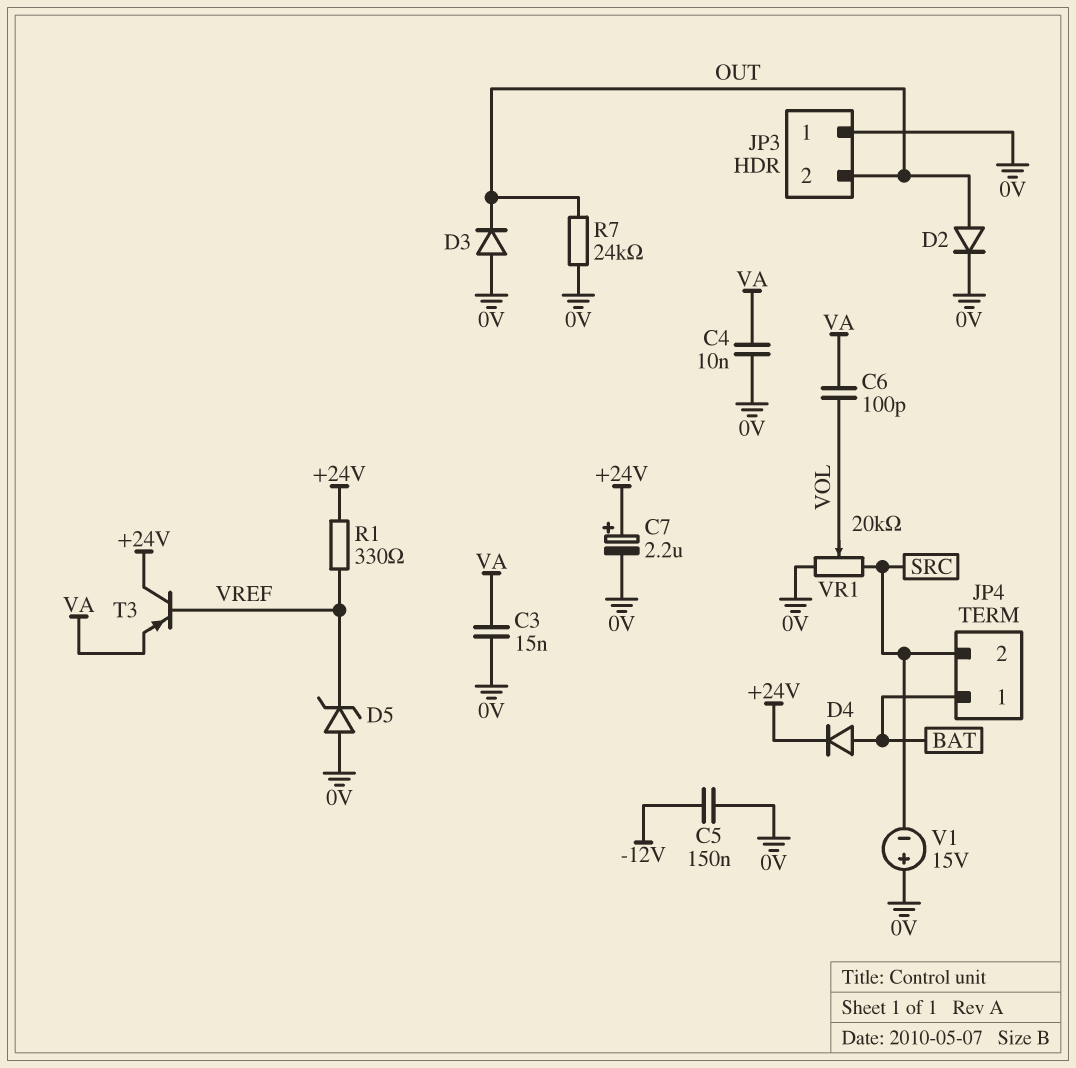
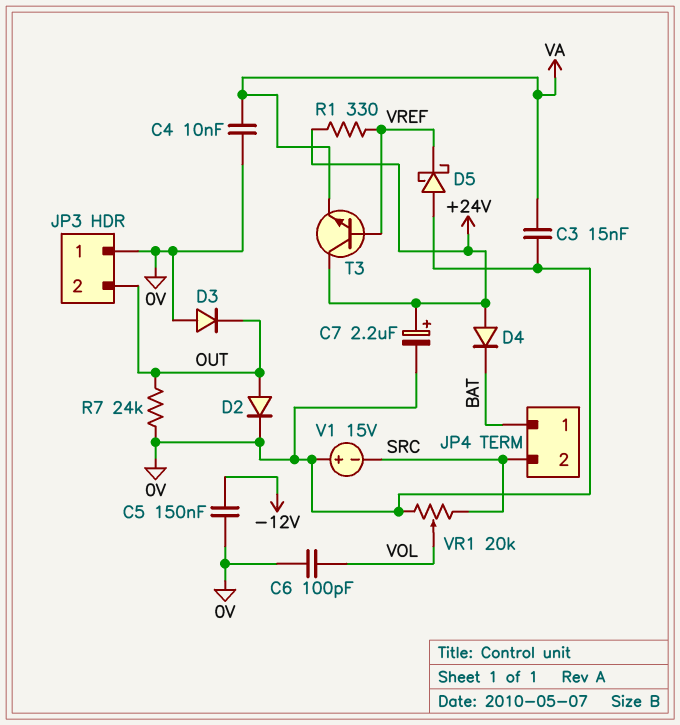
C6: 100pF (VA, VOL) -> 100pF (0V, VOL)
D4: diode (A BAT, K +24V) -> diode (A +24V, K BAT)
D5: zener (A 0V, K VREF) -> schottky (A 0V, K VREF)
T3: PNP (B VREF, C +24V, E VA) -> NPN (B VREF, C +24V, E VA)

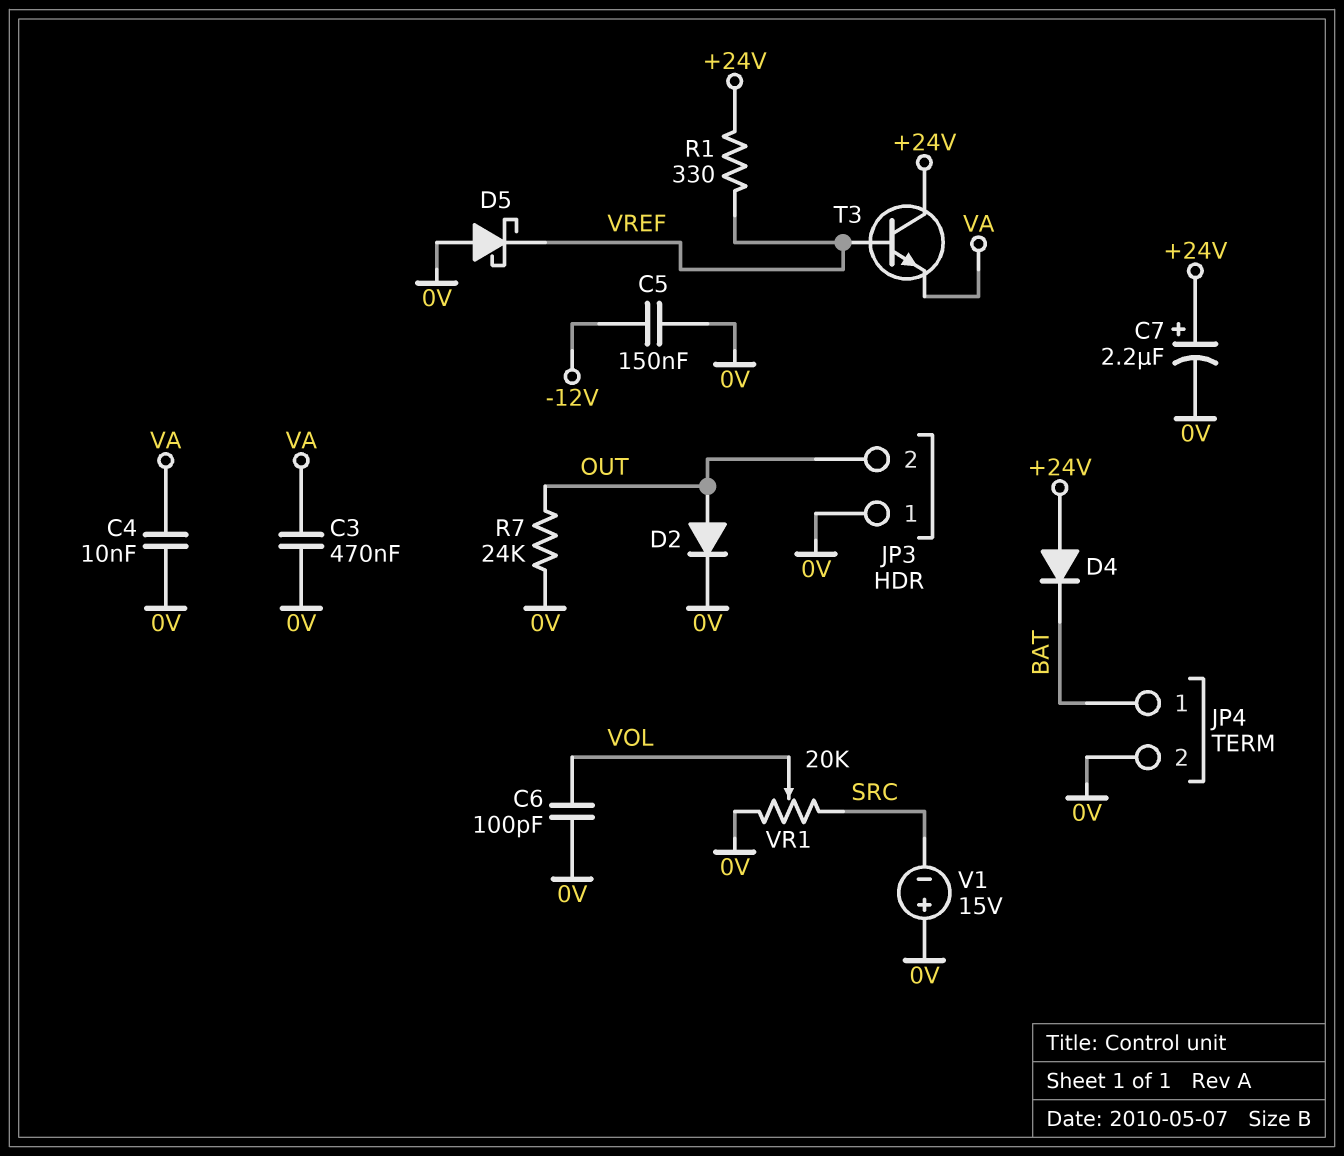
C3: 15nF (0V, VA) -> 470nF (0V, VA)
D3: diode (A 0V, K OUT) -> none
JP4 pin 2: SRC -> 0V

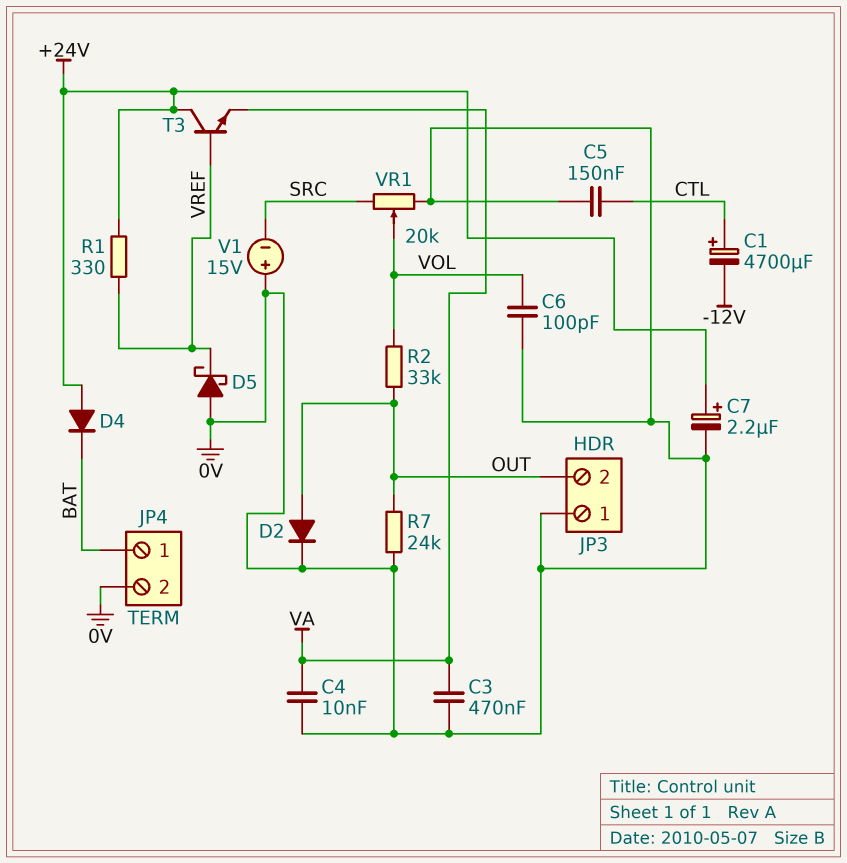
C1: none -> 4700uF (plus CTL, minus -12V)
C5: 150nF (-12V, 0V) -> 150nF (0V, CTL)
R2: none -> 33k (OUT, VOL)

